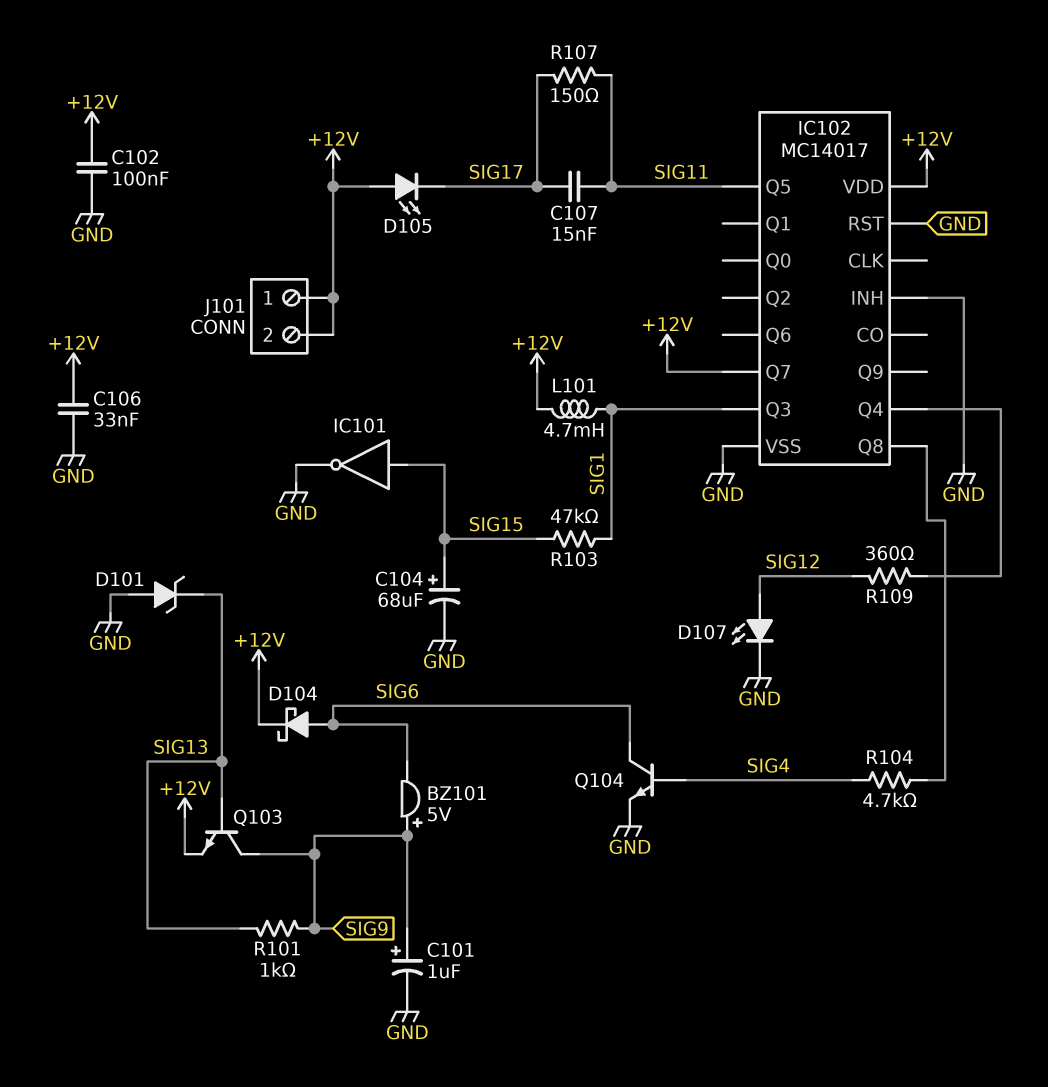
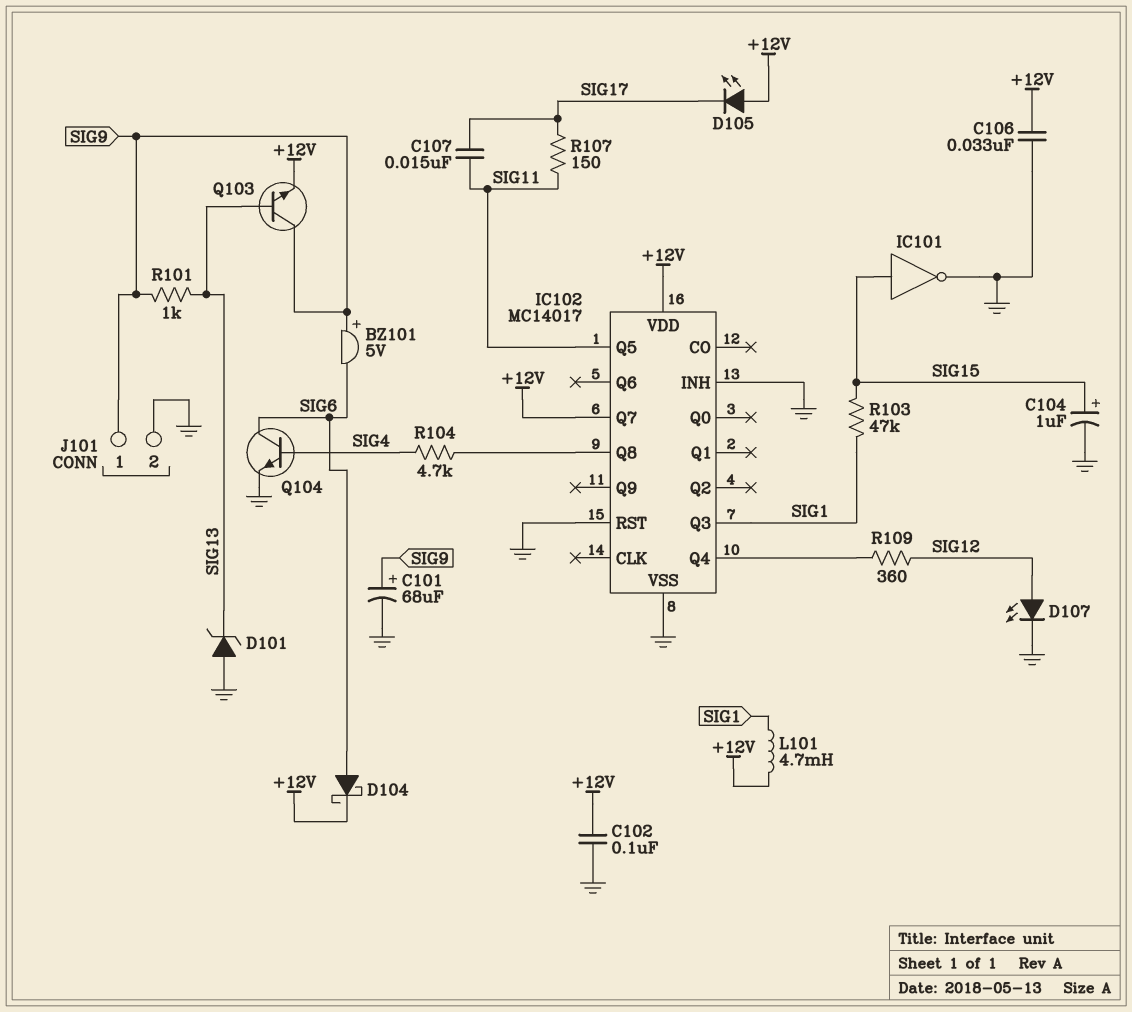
C101: 1uF (plus SIG9, minus GND) -> 68uF (plus SIG9, minus GND)
C104: 68uF (plus SIG15, minus GND) -> 1uF (plus SIG15, minus GND)
J101 pin 1: +12V -> SIG9
J101 pin 2: +12V -> GND

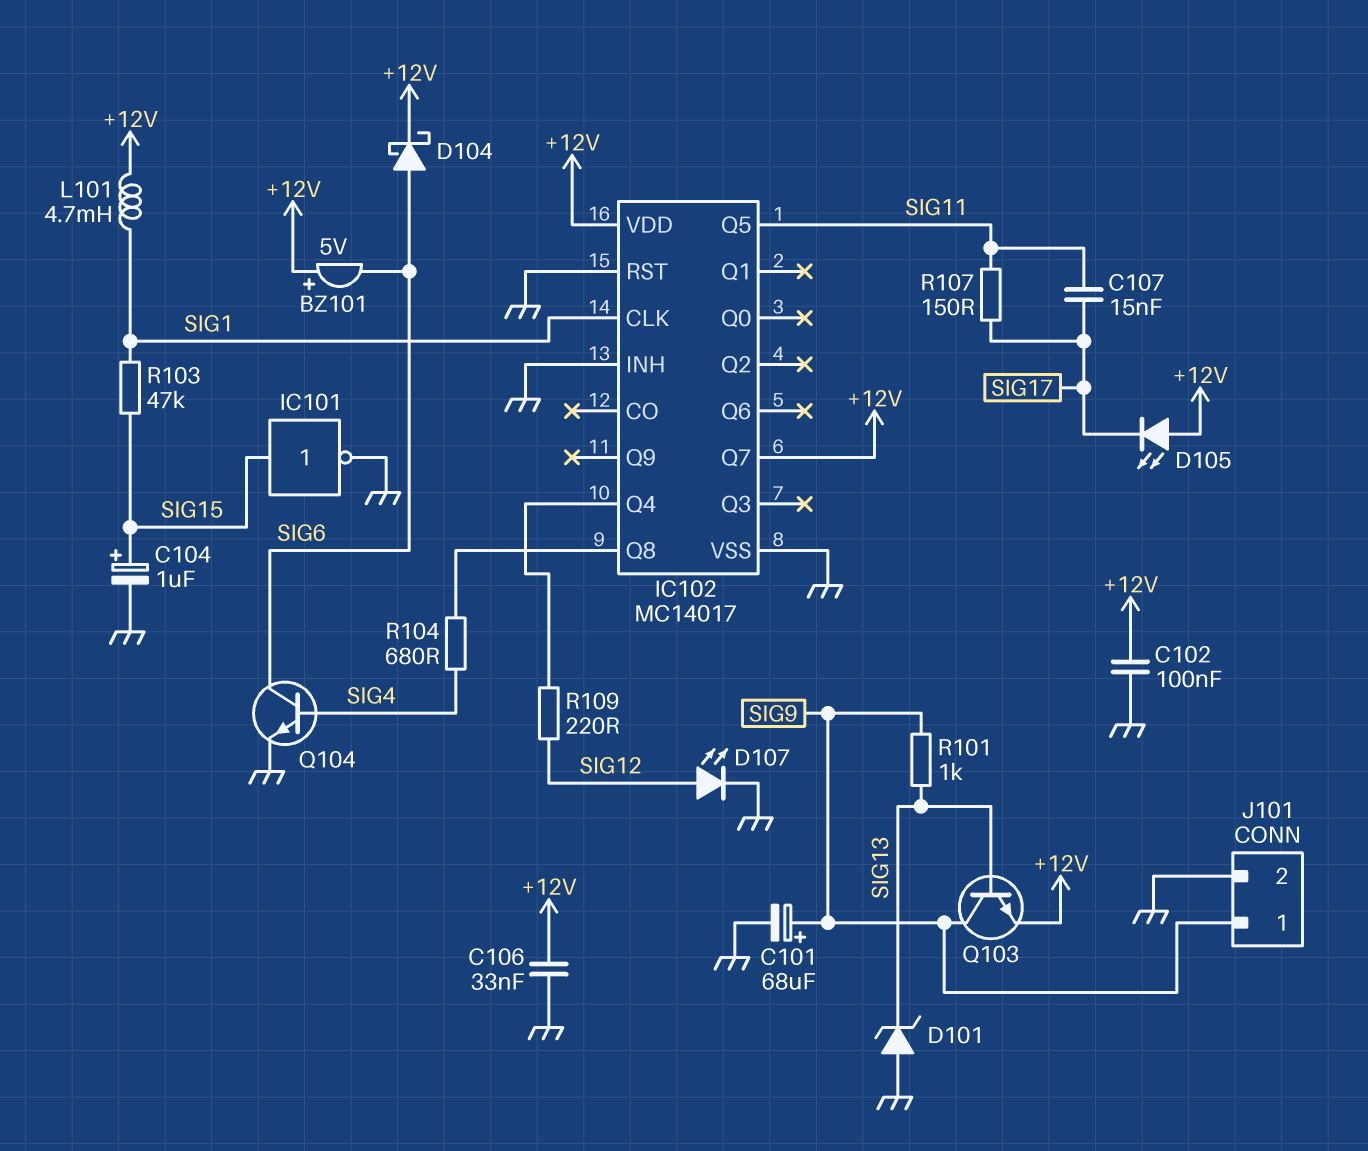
BZ101: buzzer 5V (plus SIG9, minus SIG6) -> buzzer 5V (plus +12V, minus SIG6)
IC102 pin CLK: none -> SIG1
IC102 pin Q3: SIG1 -> none
R104: 4.7k (IC102/Q8, SIG4) -> 680 (IC102/Q8, SIG4)
R109: 360 (IC102/Q4, SIG12) -> 220 (IC102/Q4, SIG12)

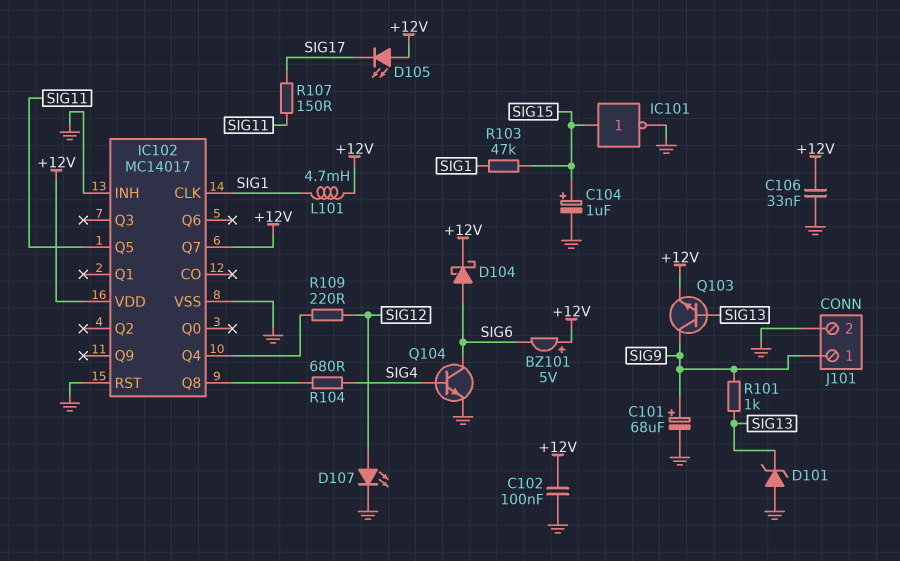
C107: 15nF (SIG11, SIG17) -> none

